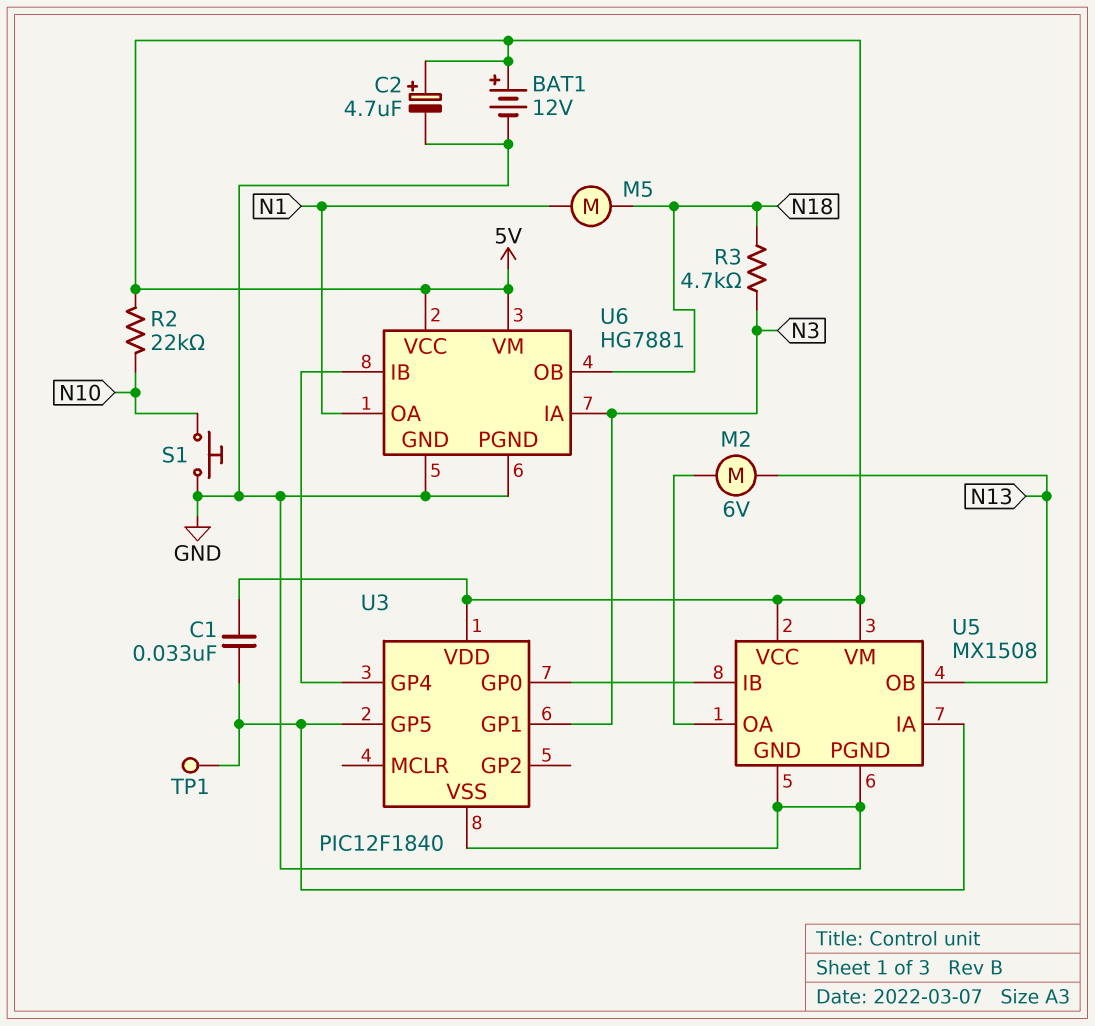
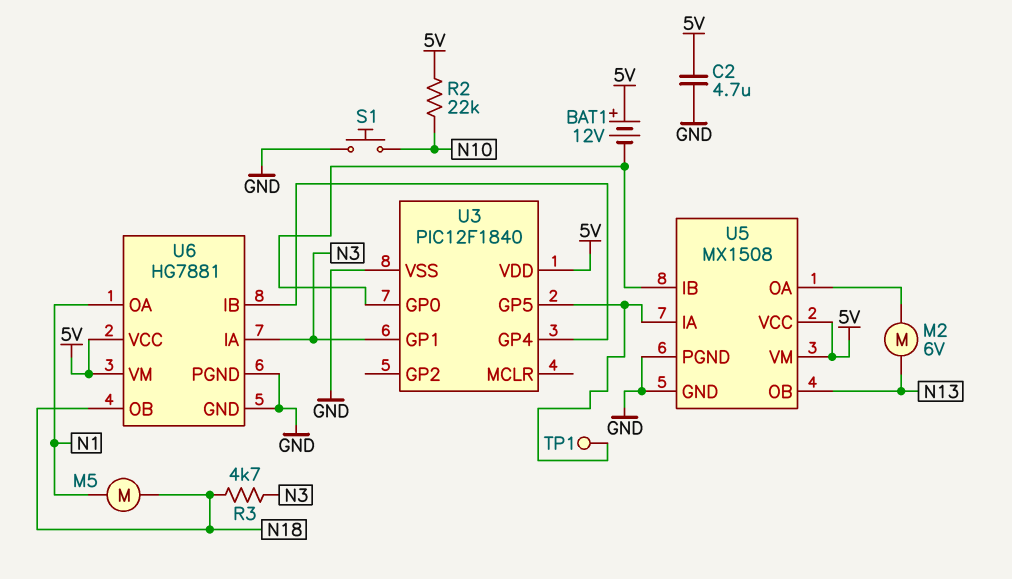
BAT1: 12V (plus 5V, minus GND) -> 12V (plus 5V, minus U3/GP0)
C1: 33nF (5V, U3/GP5) -> none
C2: 4.7uF (plus 5V, minus GND) -> 4.7uF (5V, GND)

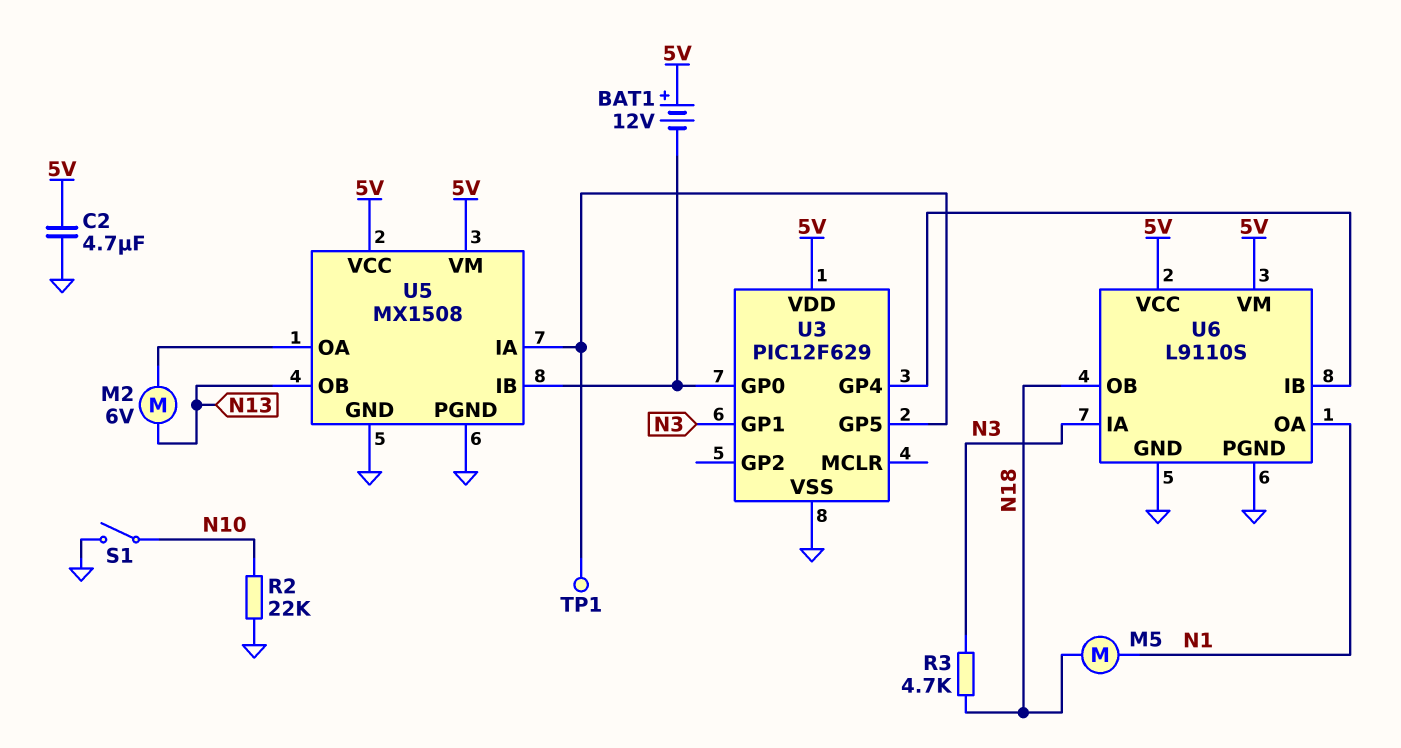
R2: 22k (5V, N10) -> 22k (GND, N10)
S1: button (GND, N10) -> switch (GND, N10)
U3: PIC12F1840 -> PIC12F629
U6: HG7881 -> L9110S

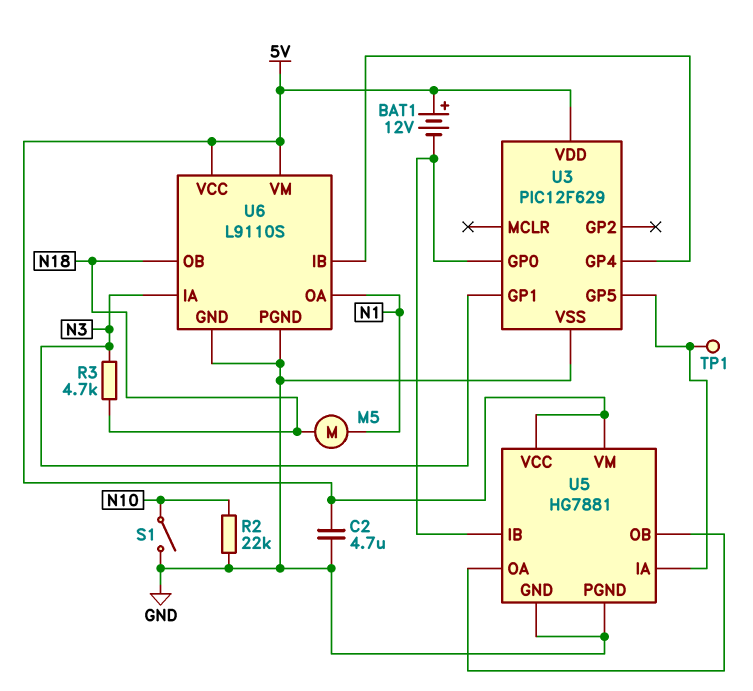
M2: motor 6V (N13, U5/OA) -> none
U5: MX1508 -> HG7881
U5 pin OB: N13 -> U5/OA

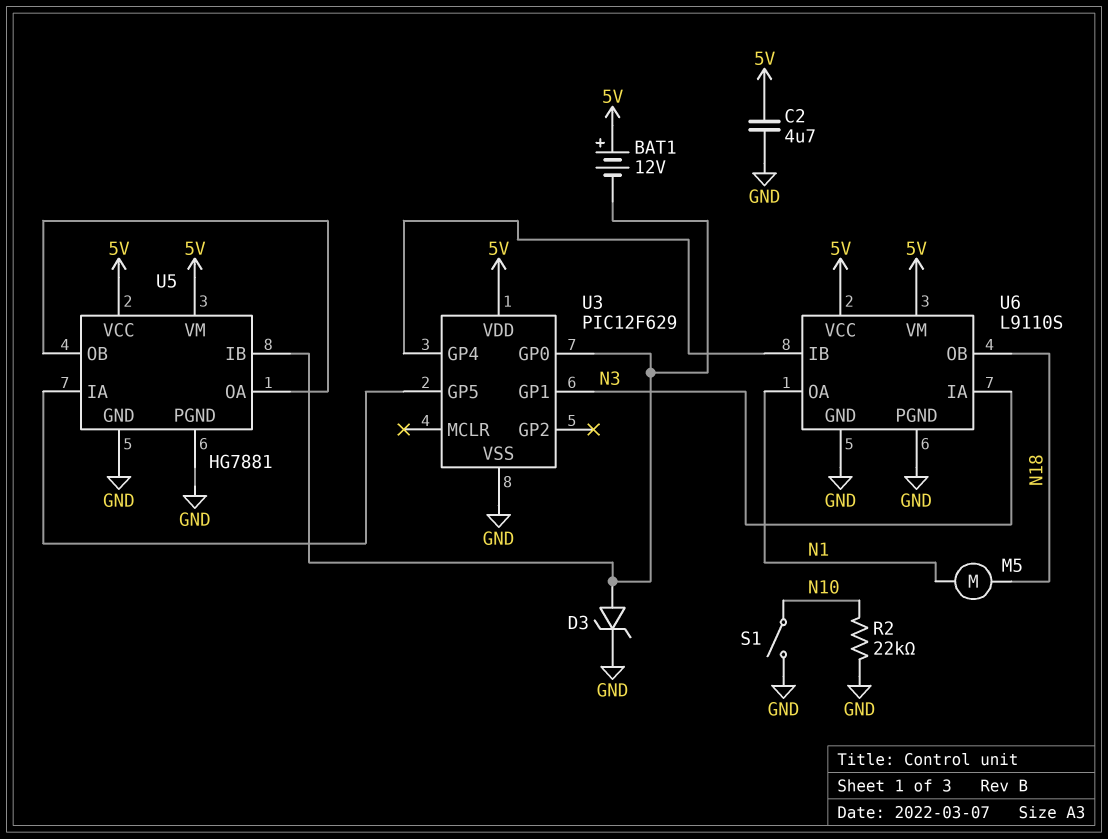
D3: none -> zener (A U3/GP0, K GND)
R3: 4.7k (N3, N18) -> none
TP1: test point (U3/GP5) -> none

